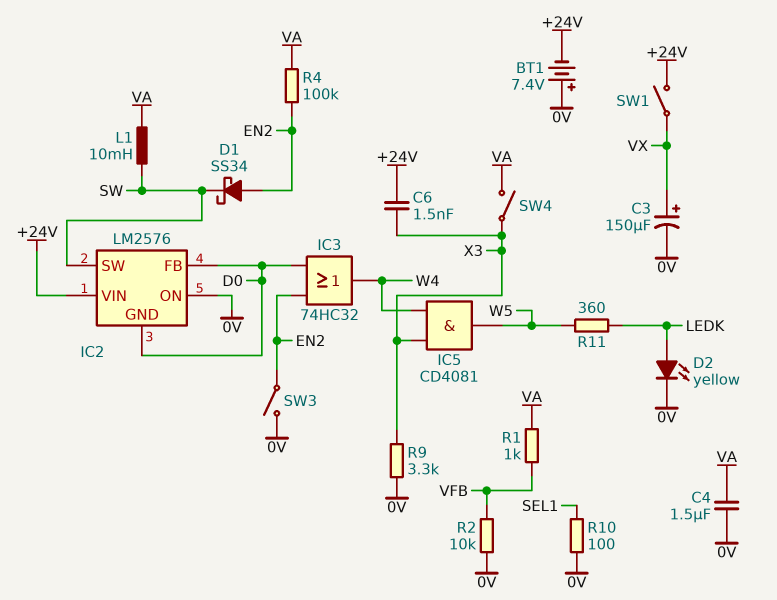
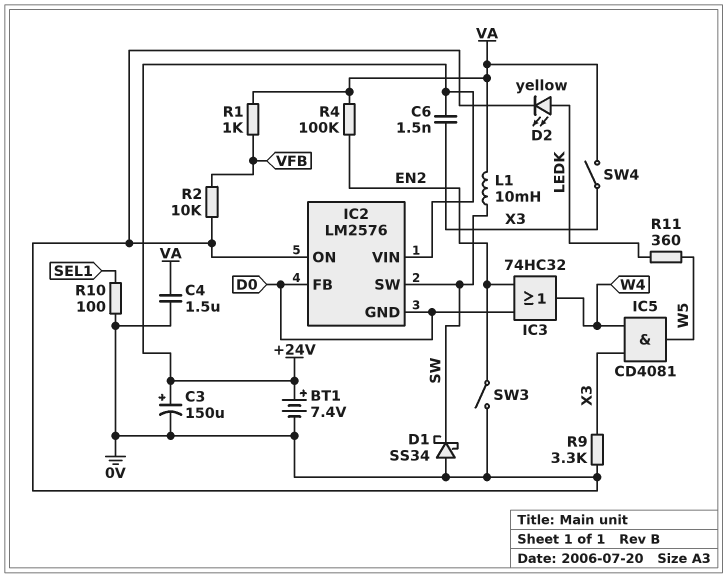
BT1: 7.4V (plus 0V, minus +24V) -> 7.4V (plus +24V, minus 0V)
C3: 150uF (plus VX, minus 0V) -> 150uF (plus +24V, minus 0V)
D1: schottky SS34 (A EN2, K SW) -> schottky SS34 (A 0V, K SW)
SW1: switch (+24V, VX) -> none

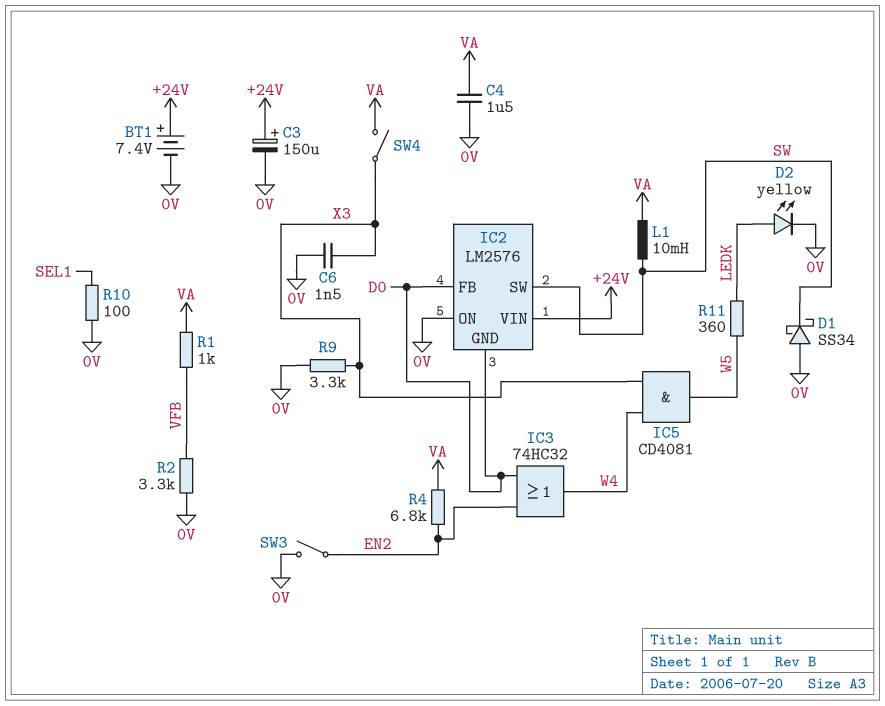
C6: 1.5nF (+24V, X3) -> 1.5nF (0V, X3)
R2: 10k (0V, VFB) -> 3.3k (0V, VFB)
R4: 100k (EN2, VA) -> 6.8k (EN2, VA)

